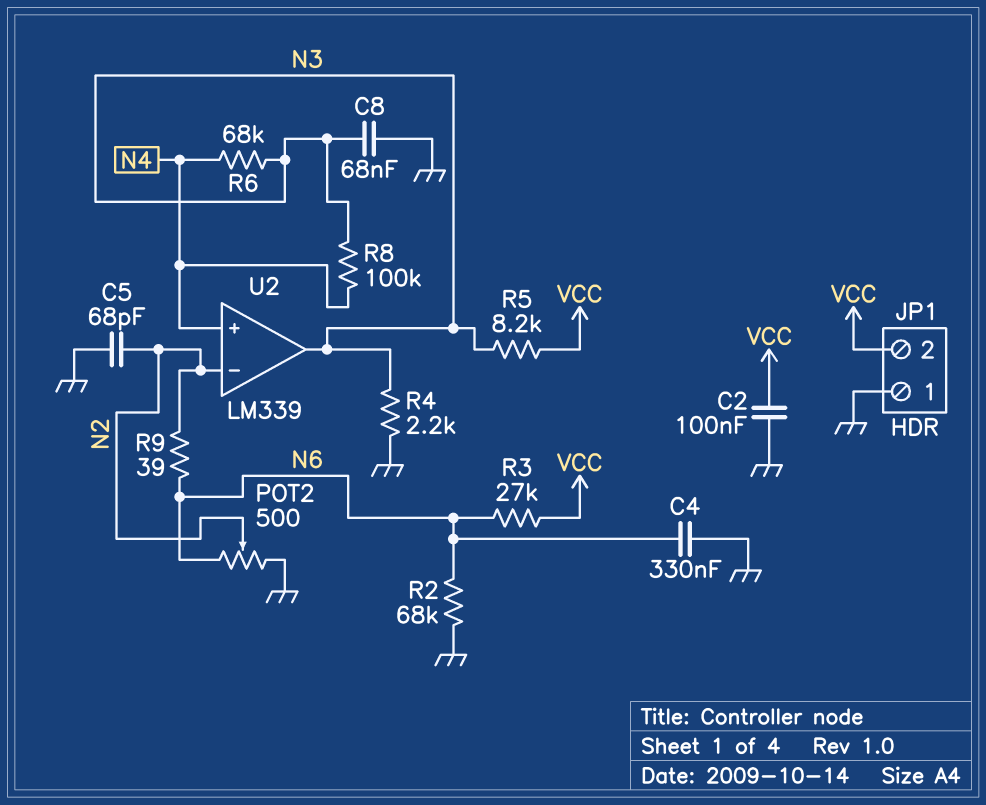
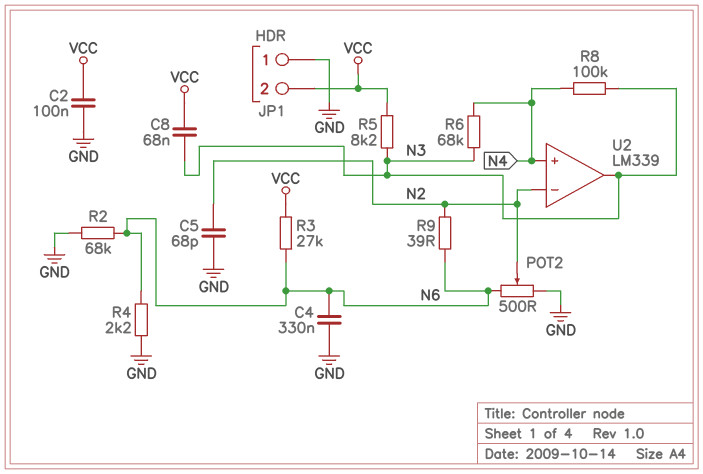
C8: 68nF (GND, N3) -> 68nF (N3, VCC)
R4: 2.2k (GND, N3) -> 2.2k (GND, N6)

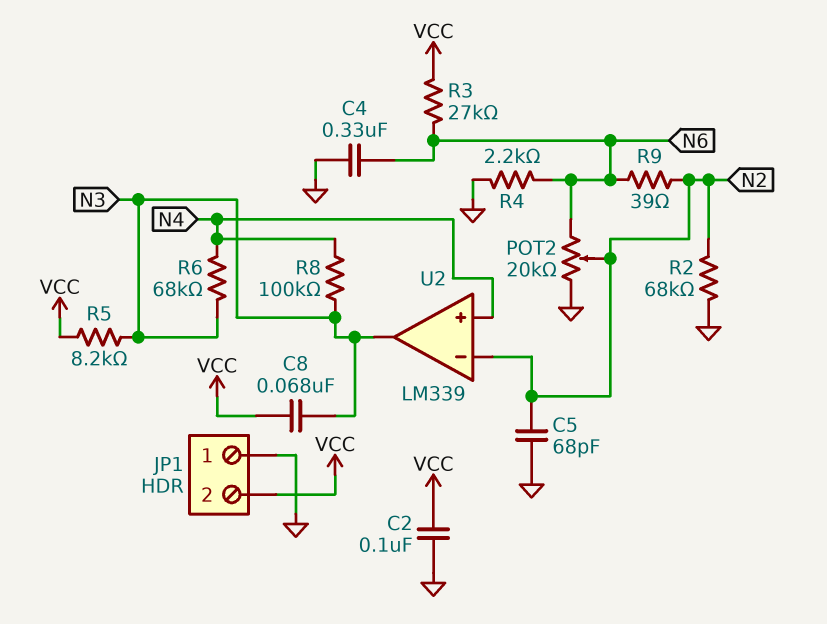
POT2: 500 (GND, N6, wiper N2) -> 20k (GND, N6, wiper N2)
R2: 68k (GND, N6) -> 68k (GND, N2)

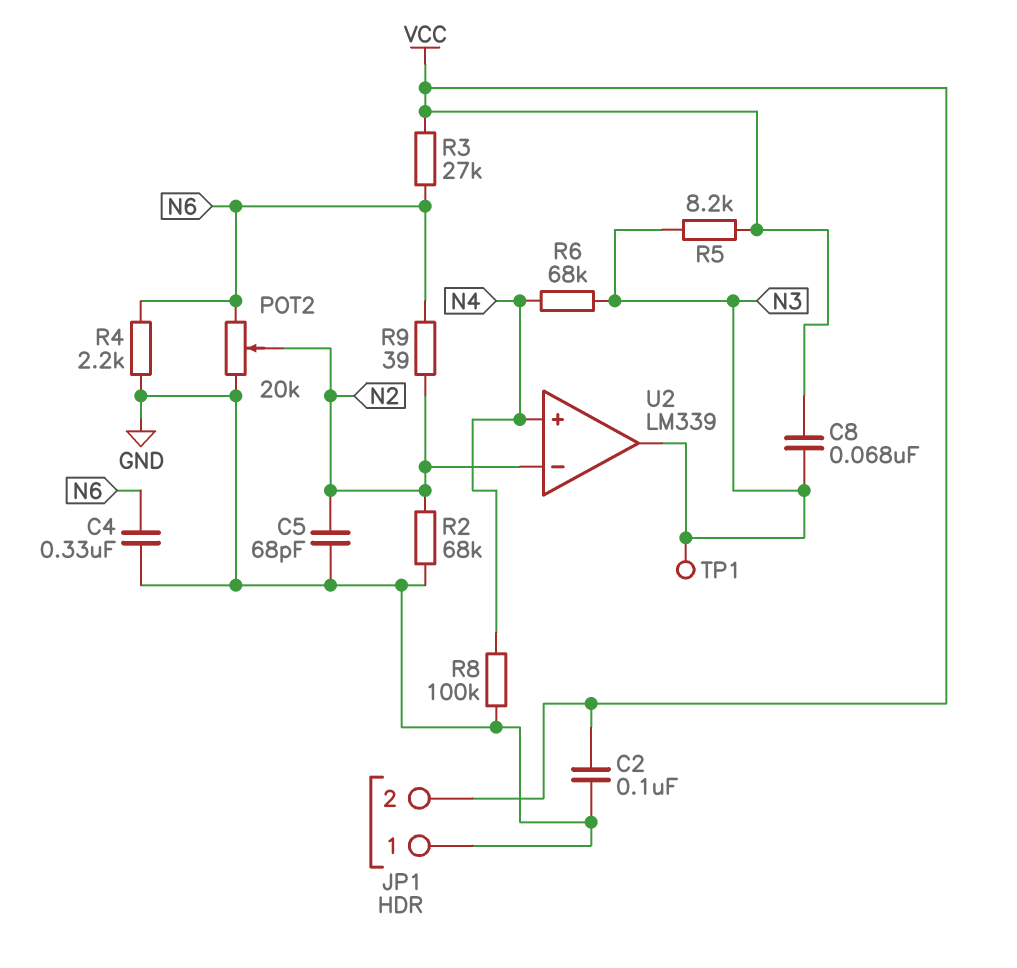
R8: 100k (N3, N4) -> 100k (GND, N4)
TP1: none -> test point (N3)

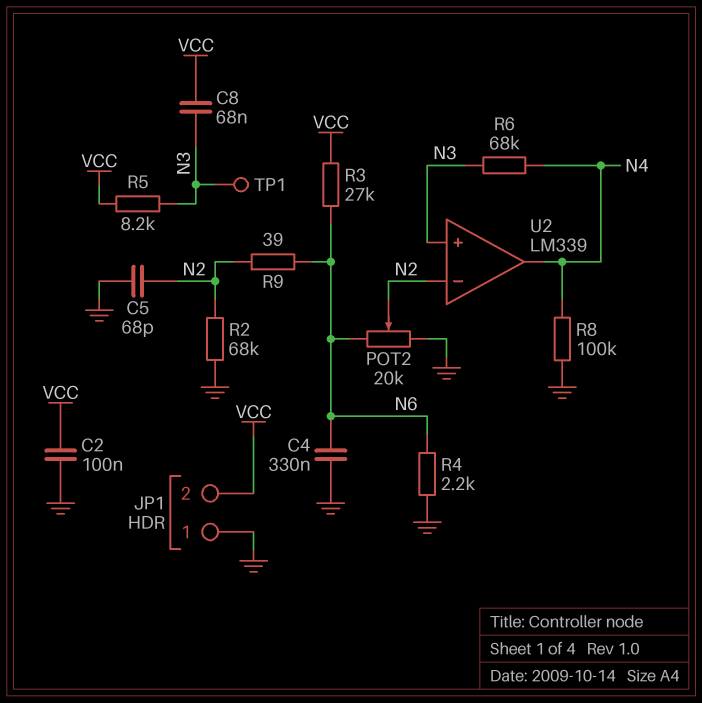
U2 pin in+: N4 -> N3
U2 pin out: N3 -> N4

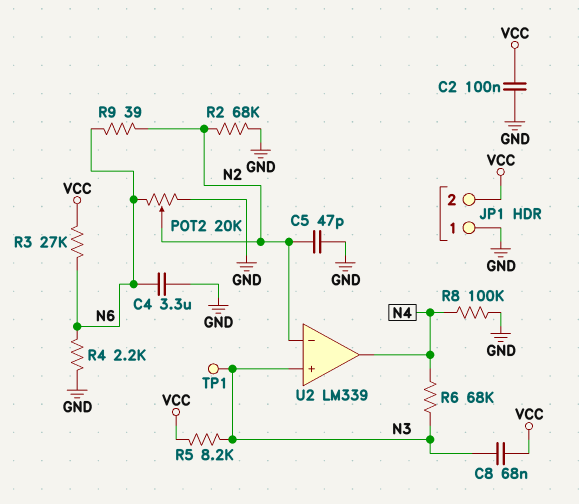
C4: 330nF (GND, N6) -> 3.3uF (GND, N6)
C5: 68pF (GND, N2) -> 47pF (GND, N2)

